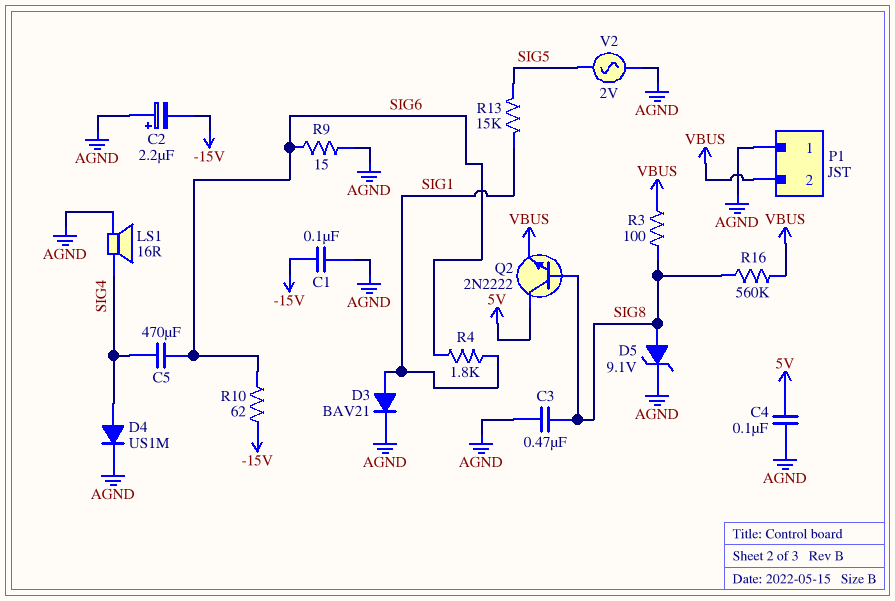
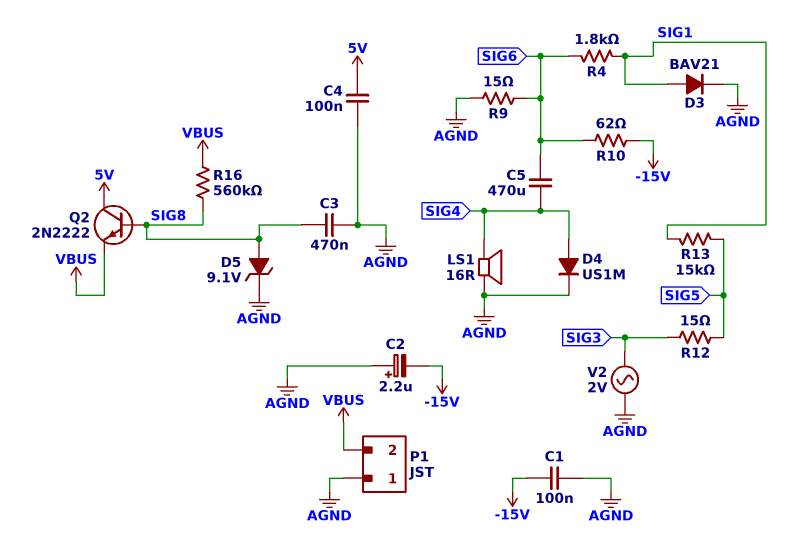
R3: 100 (SIG8, VBUS) -> none
R12: none -> 15 (SIG3, SIG5)
V2: AC 2V (AGND, SIG5) -> AC 2V (AGND, SIG3)

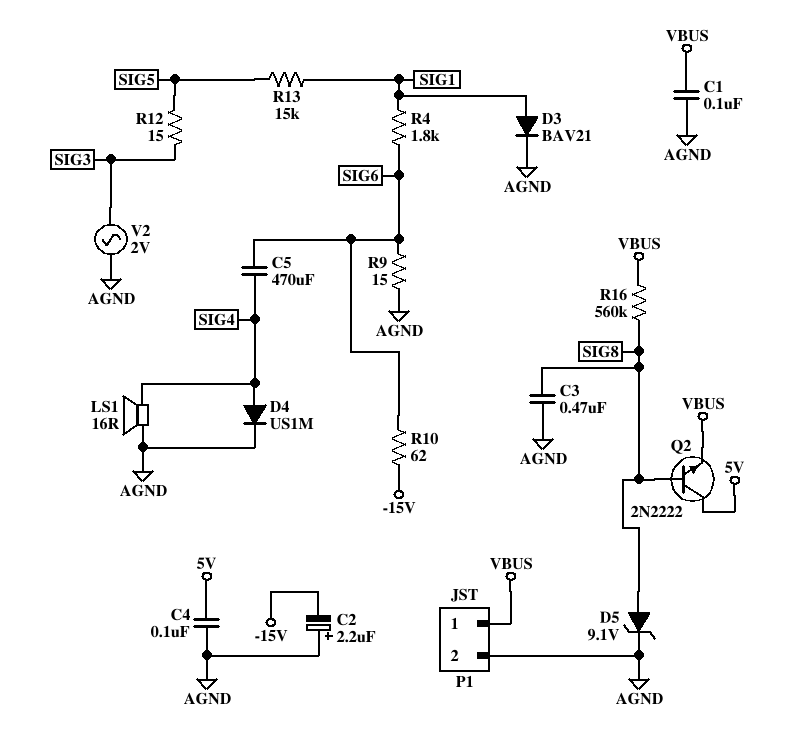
C1: 100nF (-15V, AGND) -> 100nF (AGND, VBUS)
P1 pin 1: AGND -> VBUS
P1 pin 2: VBUS -> AGND

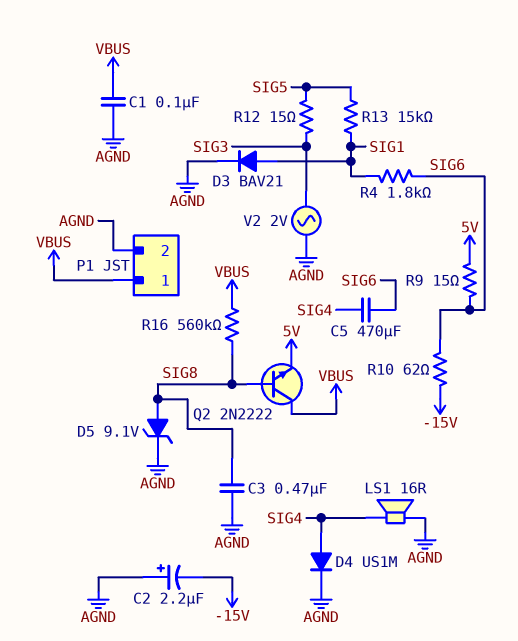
C4: 100nF (5V, AGND) -> none
Q2: NPN 2N2222 (B SIG8, C 5V, E VBUS) -> NPN 2N2222 (B SIG8, C VBUS, E 5V)
R9: 15 (AGND, SIG6) -> 15 (5V, SIG6)

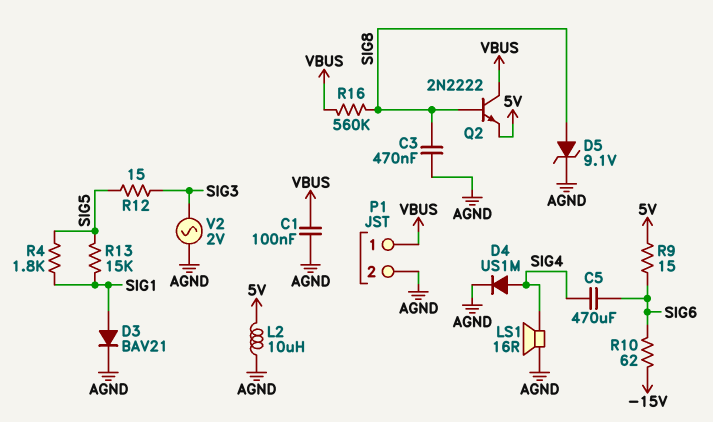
C2: 2.2uF (plus AGND, minus -15V) -> none
L2: none -> 10uH (5V, AGND)
R4: 1.8k (SIG1, SIG6) -> 1.8k (SIG1, SIG5)

